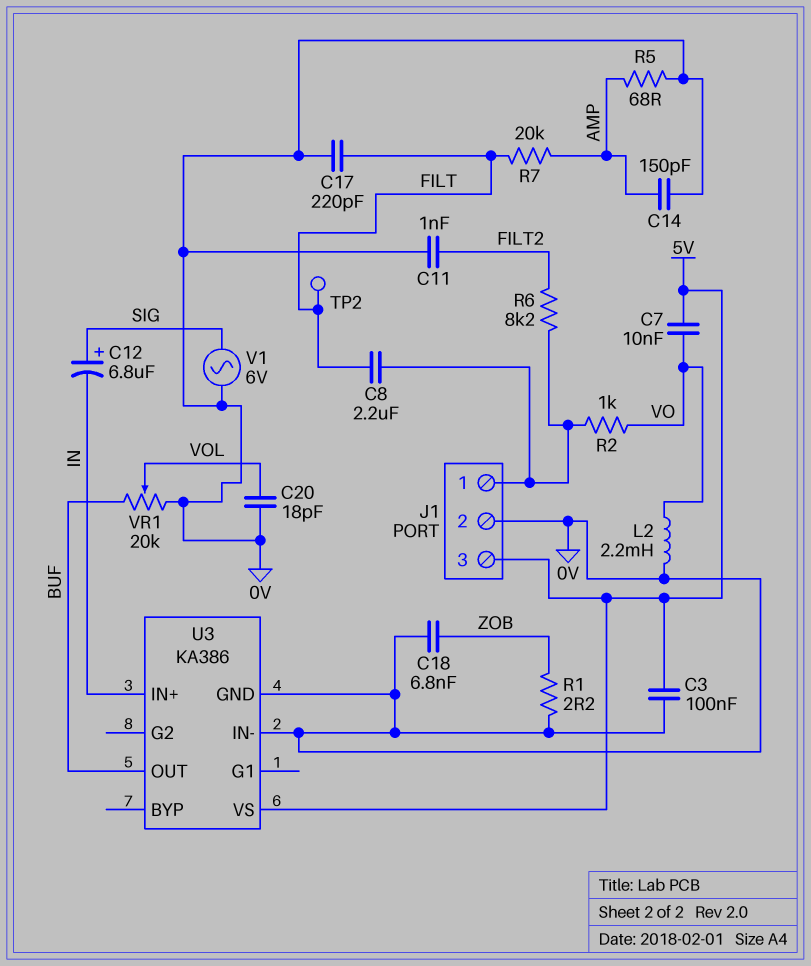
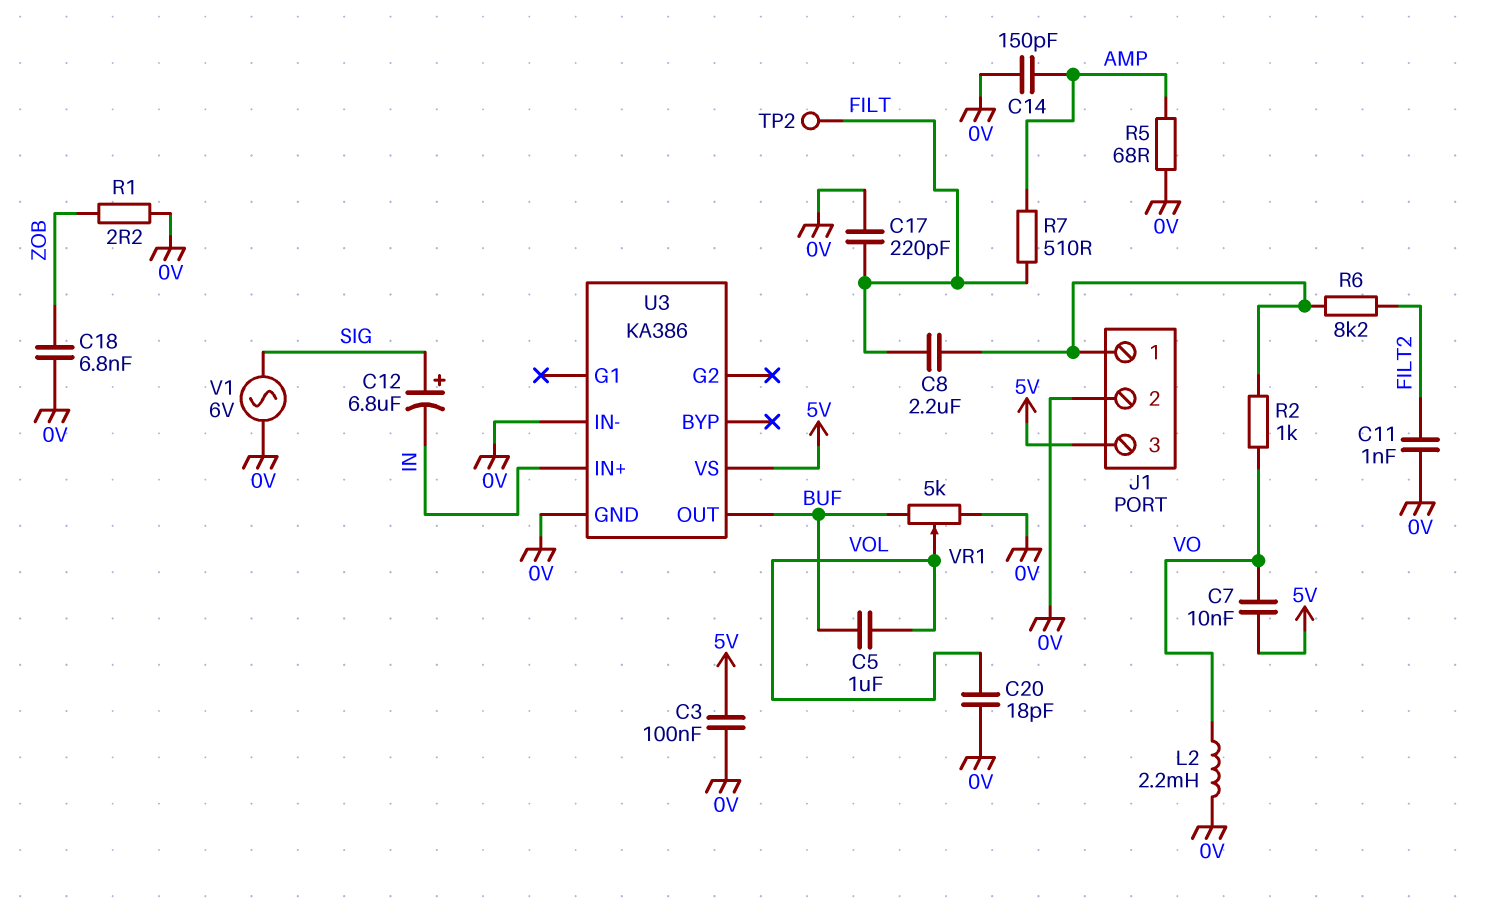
C5: none -> 1uF (BUF, VOL)
R7: 20k (AMP, FILT) -> 510 (AMP, FILT)
VR1: 20k (0V, BUF, wiper VOL) -> 5k (0V, BUF, wiper VOL)

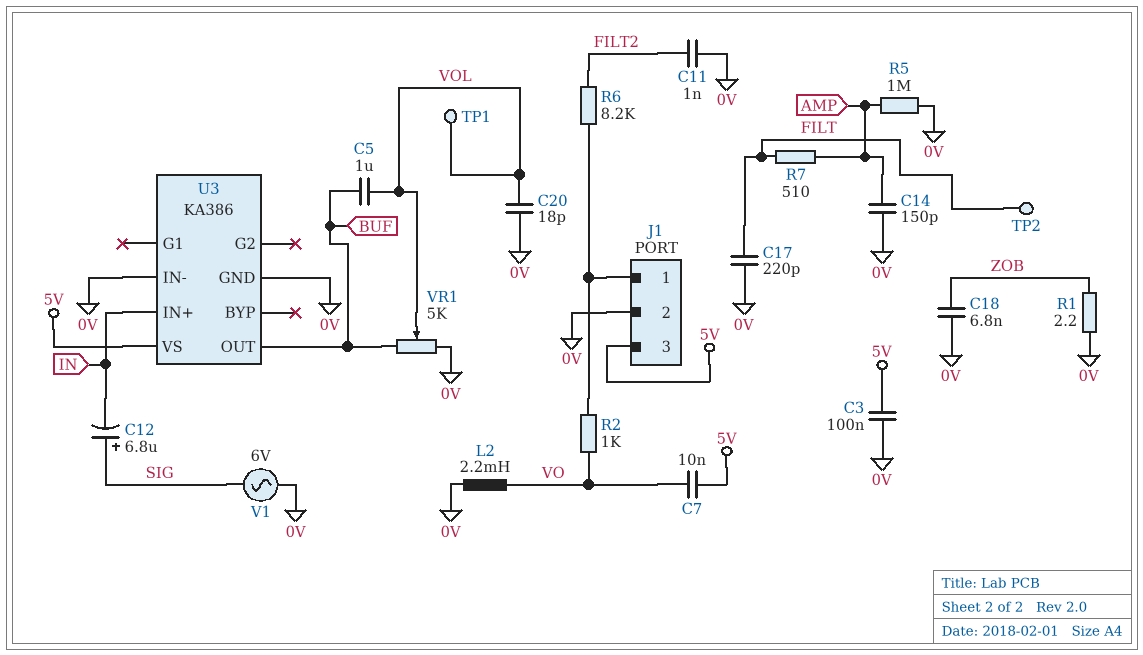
C8: 2.2uF (FILT, J1/1) -> none
R5: 68 (0V, AMP) -> 1M (0V, AMP)
TP1: none -> test point (VOL)

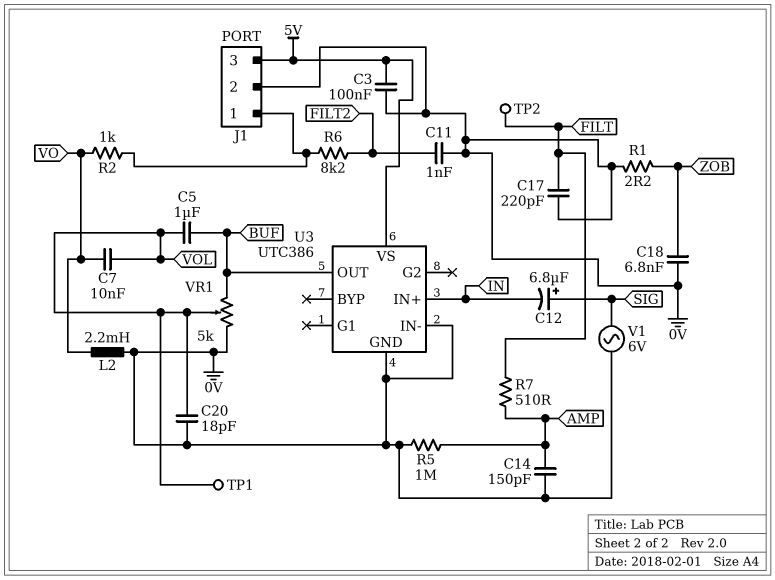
C7: 10nF (5V, VO) -> 10nF (VO, VOL)
U3: KA386 -> UTC386

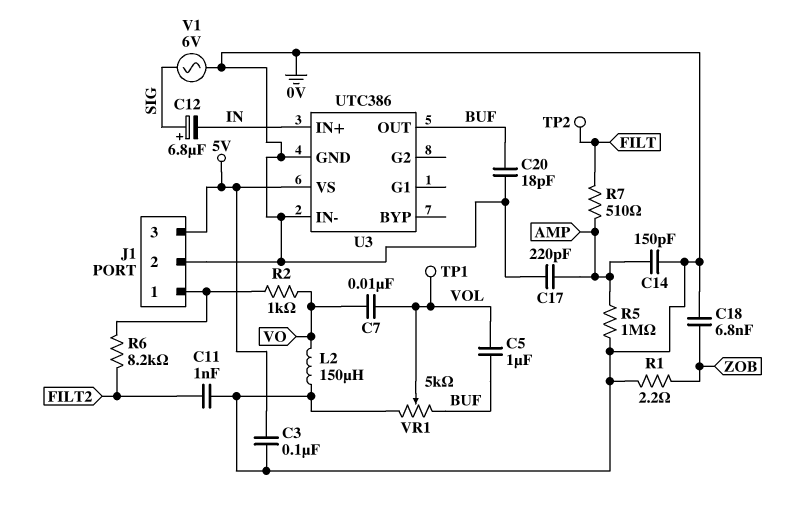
C17: 220pF (0V, FILT) -> 220pF (0V, AMP)
C20: 18pF (0V, VOL) -> 18pF (0V, BUF)
L2: 2.2mH (0V, VO) -> 150uH (0V, VO)

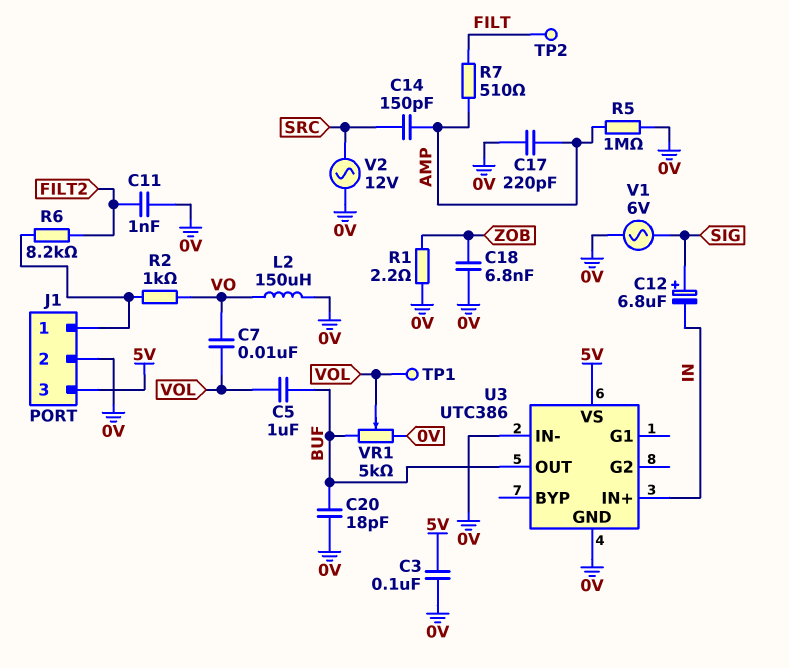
C14: 150pF (0V, AMP) -> 150pF (AMP, SRC)
V2: none -> AC 12V (0V, SRC)

